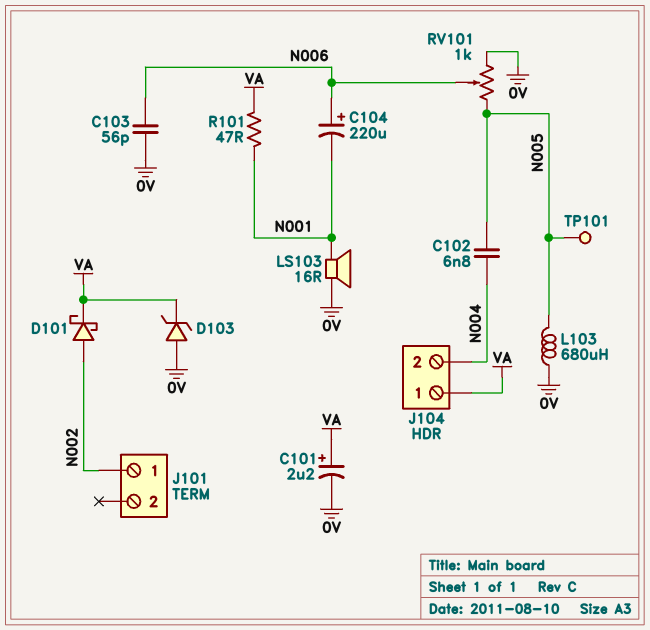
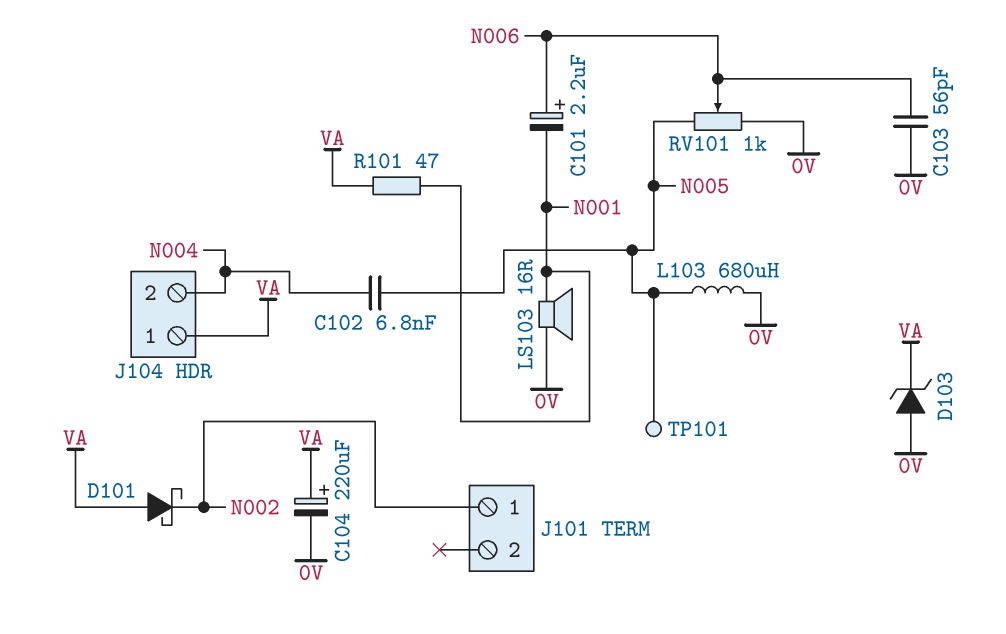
C101: 2.2uF (plus VA, minus 0V) -> 2.2uF (plus N006, minus N001)
C104: 220uF (plus N006, minus N001) -> 220uF (plus VA, minus 0V)
D101: schottky (A N002, K VA) -> schottky (A VA, K N002)

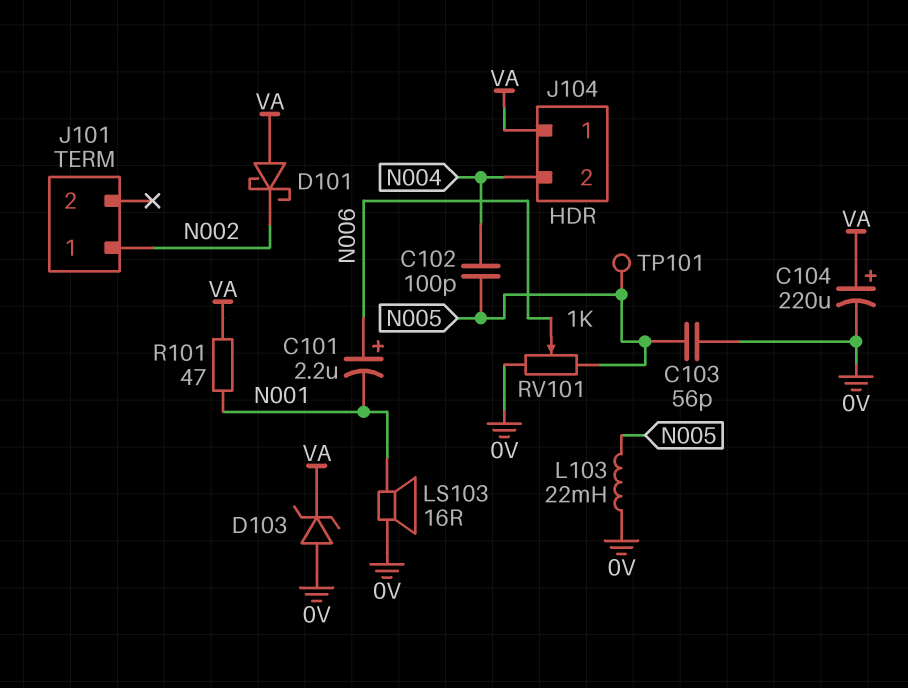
C102: 6.8nF (N004, N005) -> 100pF (N004, N005)
C103: 56pF (0V, N006) -> 56pF (0V, N005)
L103: 680uH (0V, N005) -> 22mH (0V, N005)

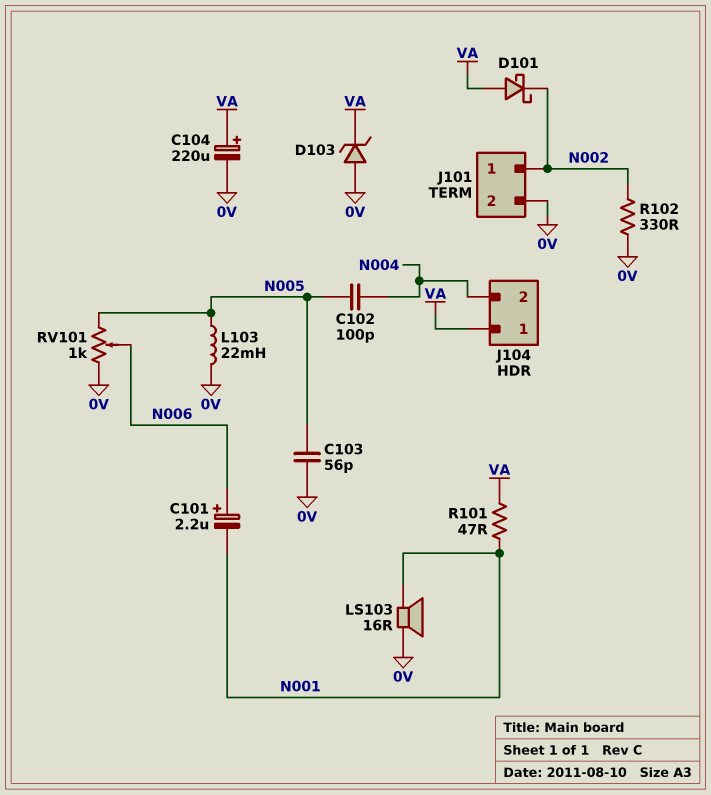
J101 pin 2: none -> 0V
R102: none -> 330 (0V, N002)
TP101: test point (N005) -> none

